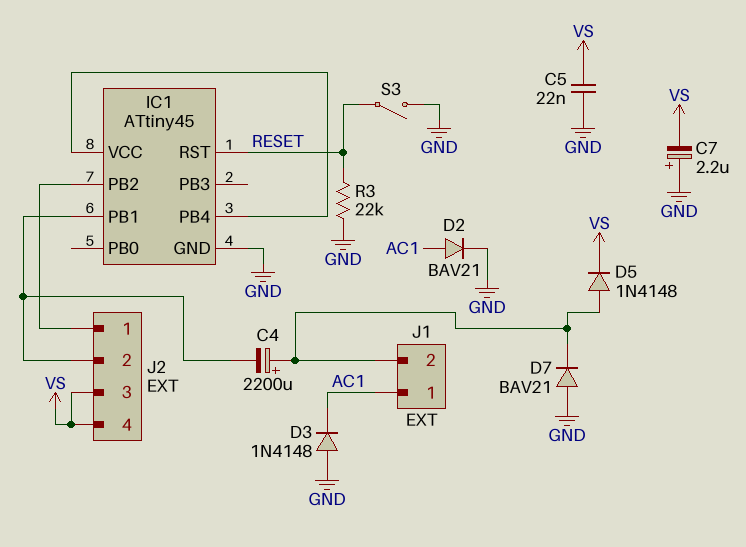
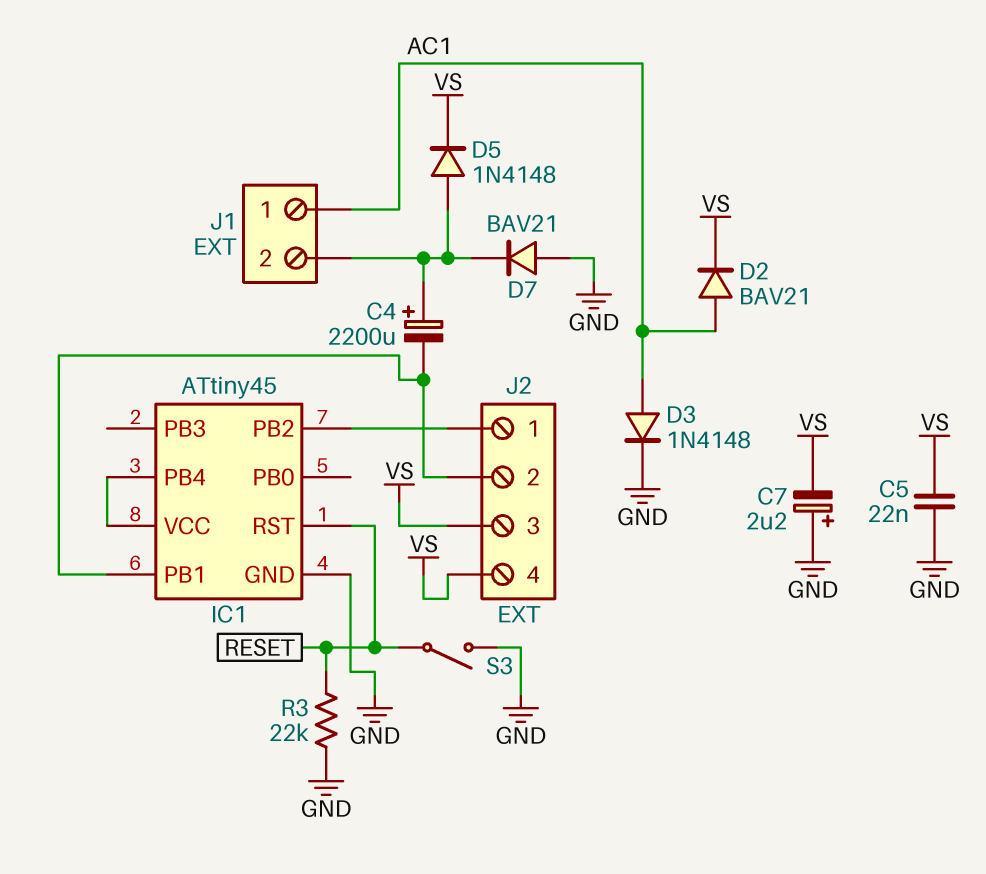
D2: diode BAV21 (A AC1, K GND) -> diode BAV21 (A AC1, K VS)
D3: diode 1N4148 (A GND, K AC1) -> diode 1N4148 (A AC1, K GND)

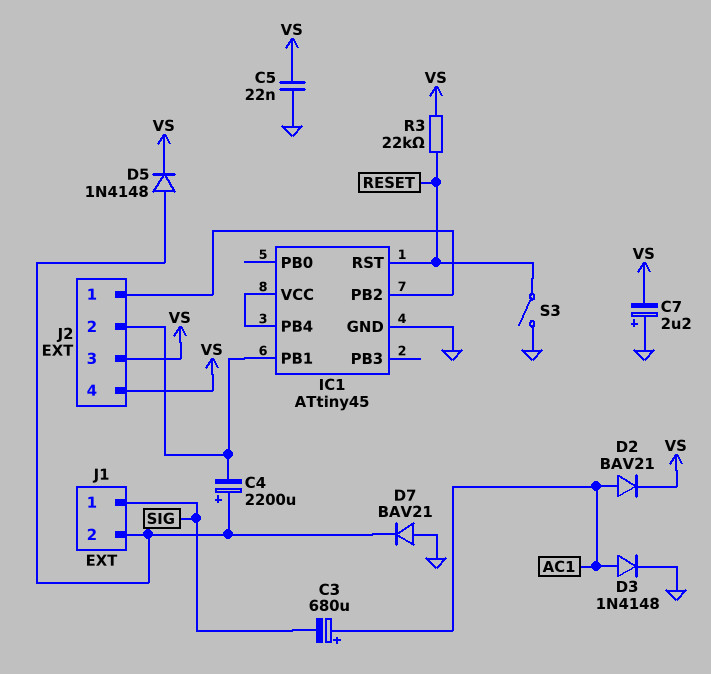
C3: none -> 680uF (plus AC1, minus SIG)
J1 pin 1: AC1 -> SIG
R3: 22k (GND, RESET) -> 22k (RESET, VS)

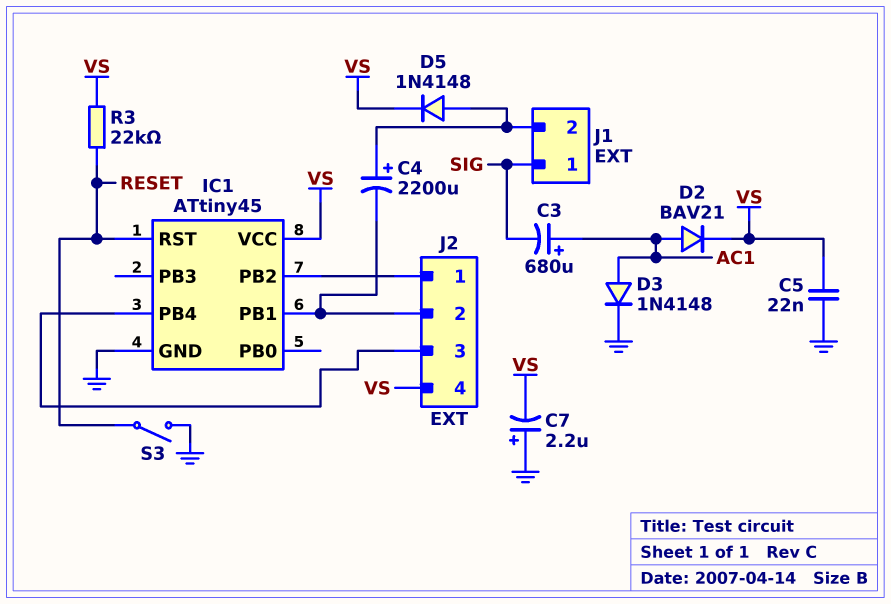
D7: diode BAV21 (A GND, K J1/2) -> none
IC1 pin VCC: IC1/PB4 -> VS
J2 pin 3: VS -> IC1/PB4

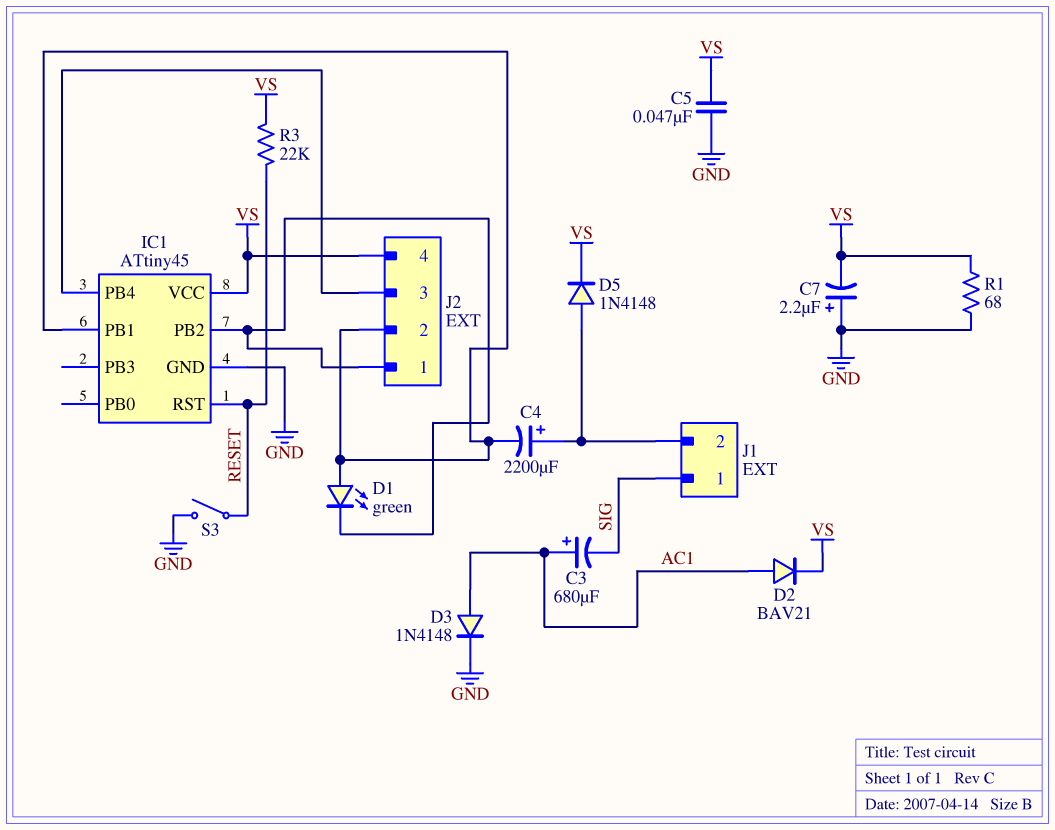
C5: 22nF (GND, VS) -> 47nF (GND, VS)
D1: none -> LED green (A IC1/PB1, K IC1/PB2)
R1: none -> 68 (GND, VS)

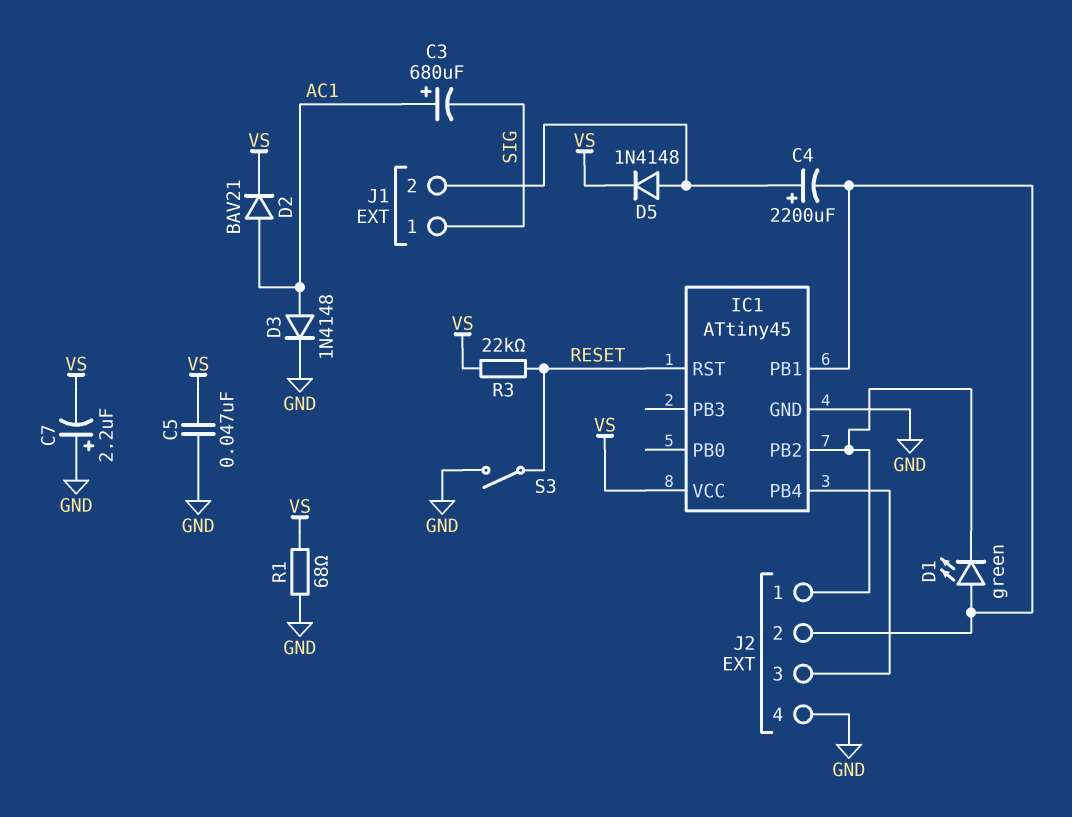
J2 pin 4: VS -> GND

